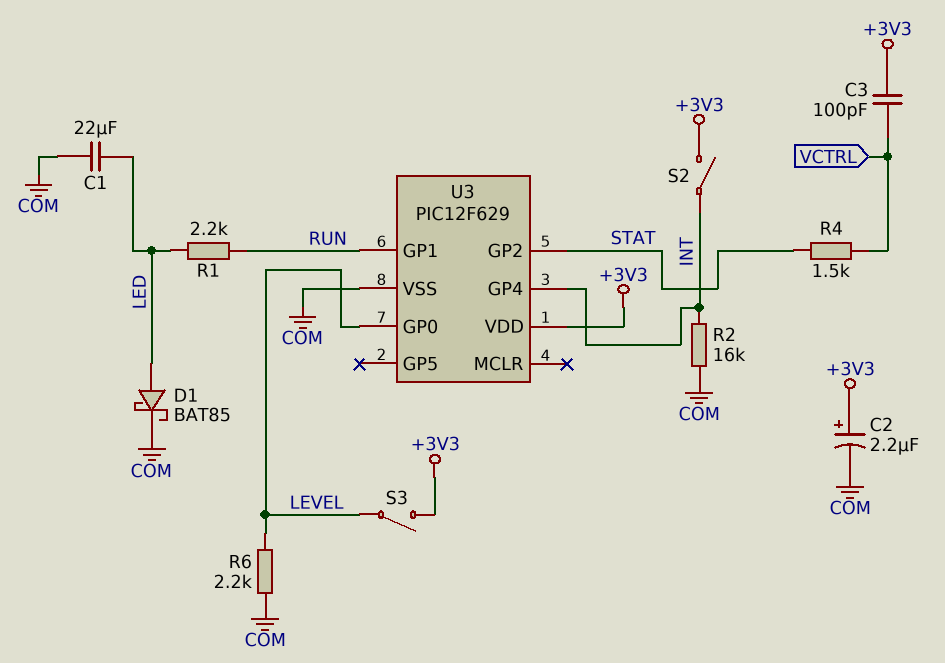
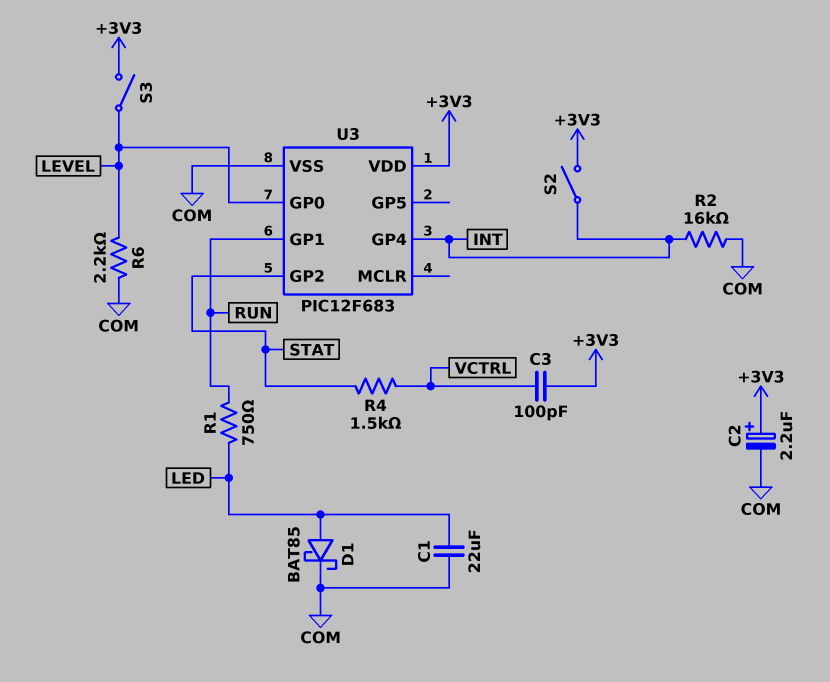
R1: 2.2k (LED, RUN) -> 750 (LED, RUN)
U3: PIC12F629 -> PIC12F683

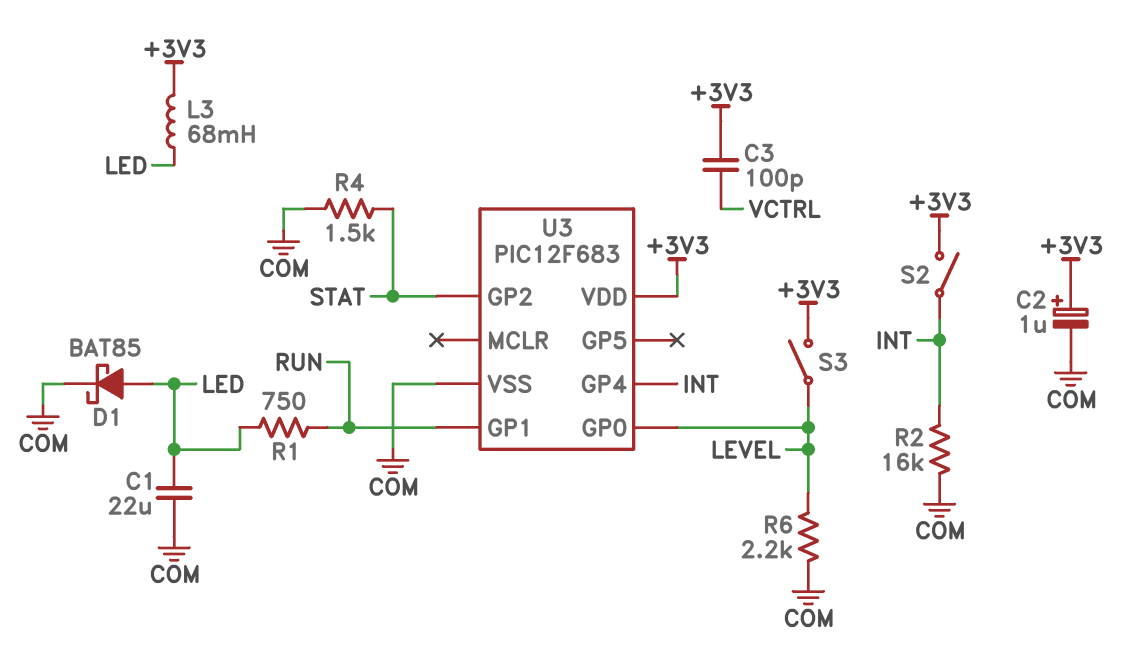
C2: 2.2uF (plus +3V3, minus COM) -> 1uF (plus +3V3, minus COM)
L3: none -> 68mH (+3V3, LED)
R4: 1.5k (STAT, VCTRL) -> 1.5k (COM, STAT)

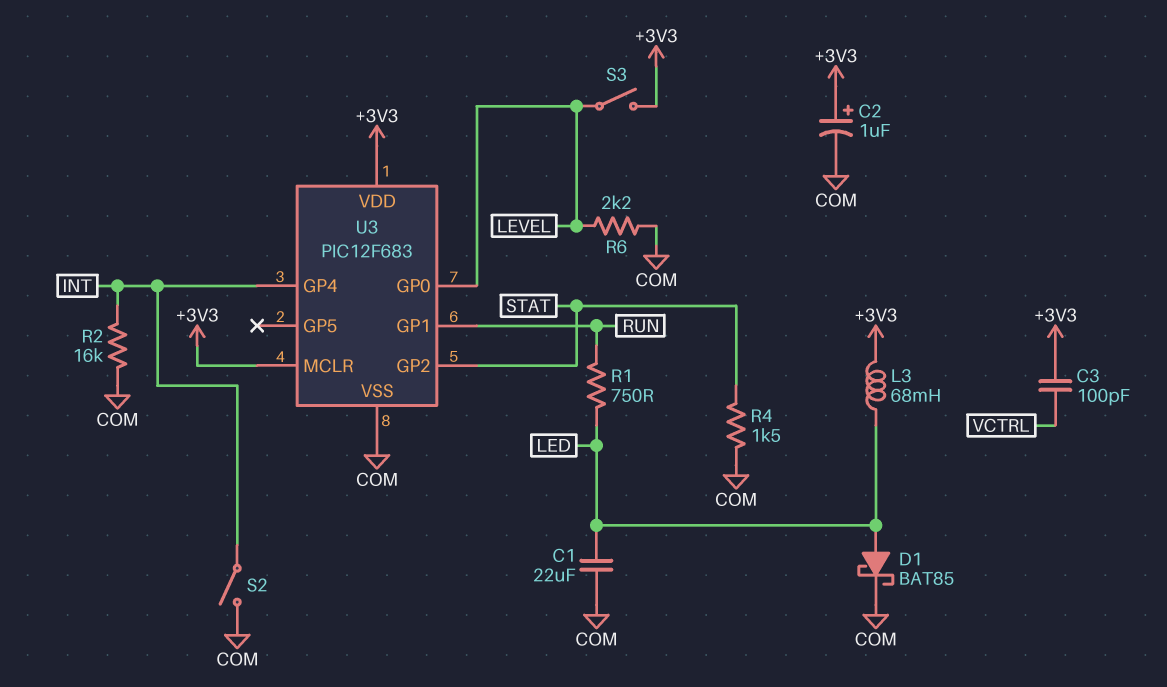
S2: switch (+3V3, INT) -> switch (COM, INT)
U3 pin MCLR: none -> +3V3

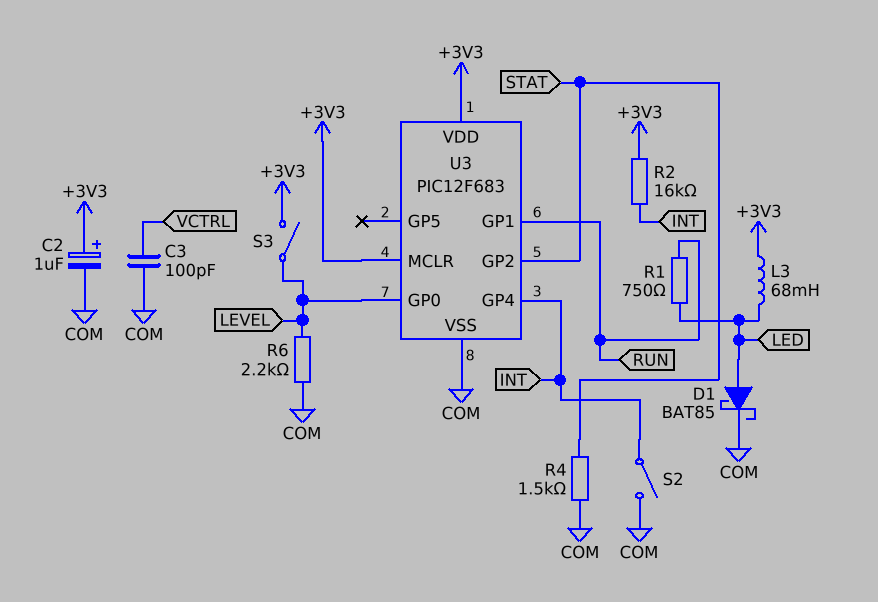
C1: 22uF (COM, LED) -> none
C3: 100pF (+3V3, VCTRL) -> 100pF (COM, VCTRL)
R2: 16k (COM, INT) -> 16k (+3V3, INT)

